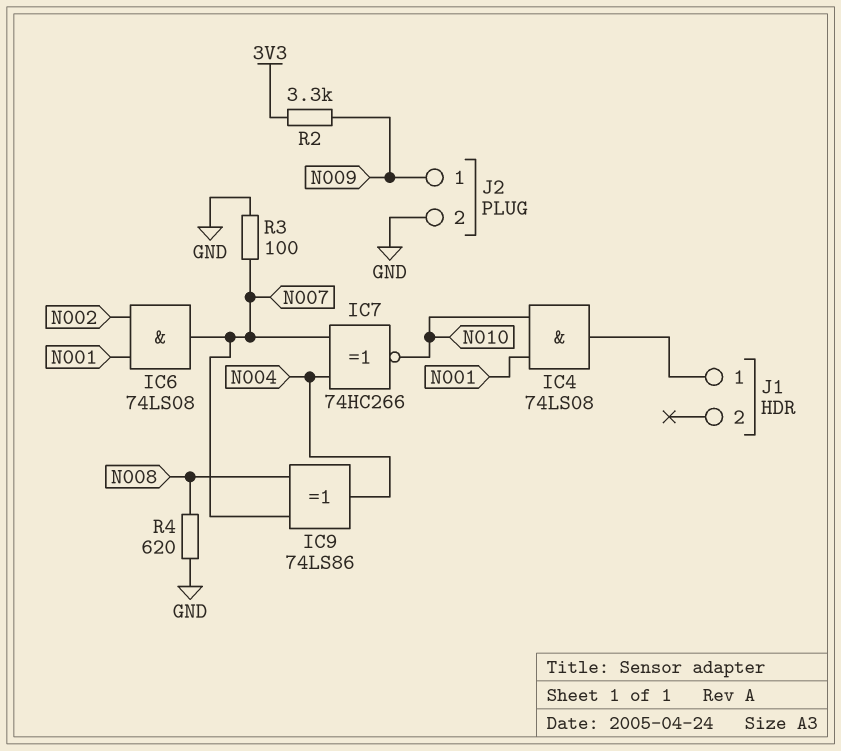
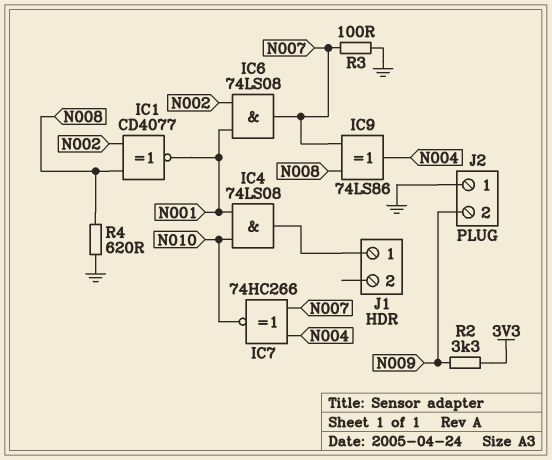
IC1: none -> XNOR CD4077 (in N002, in N008, out N001)
J2 pin 1: N009 -> GND
J2 pin 2: GND -> N009

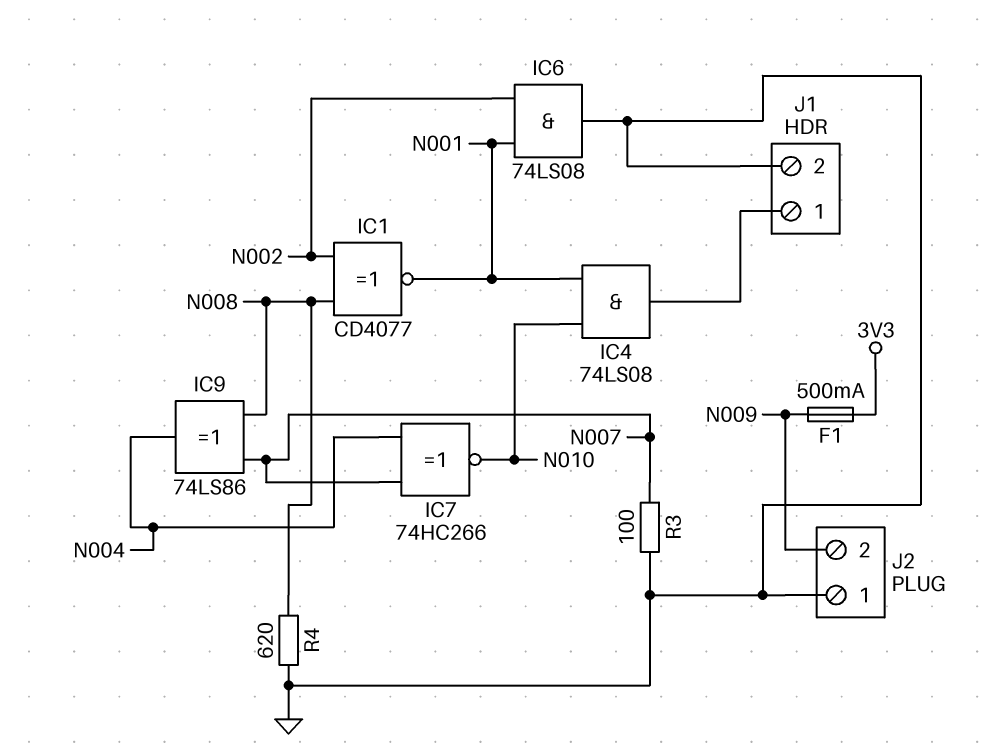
F1: none -> 500mA (3V3, N009)
IC6: AND 74LS08 (in N001, in N002, out N007) -> AND 74LS08 (in N001, in N002, out GND)
J1 pin 2: none -> GND
R2: 3.3k (3V3, N009) -> none

